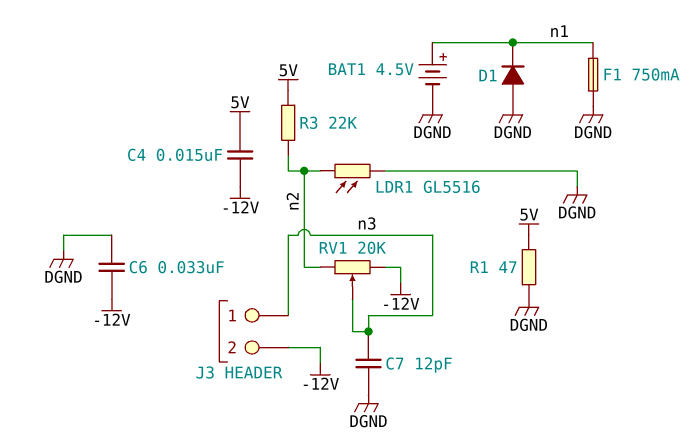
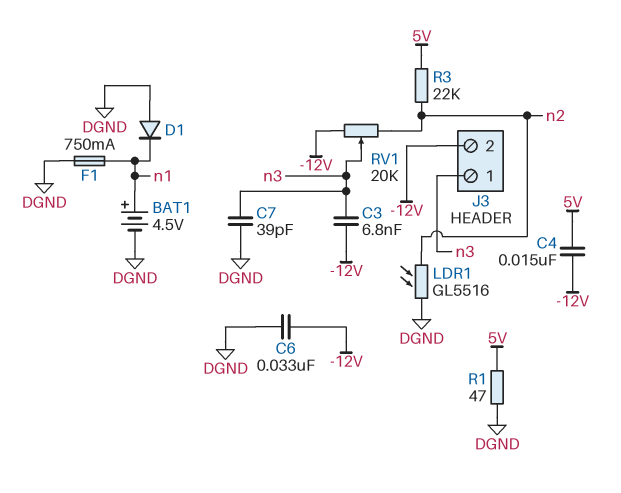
C3: none -> 6.8nF (-12V, n3)
C7: 12pF (DGND, n3) -> 39pF (DGND, n3)

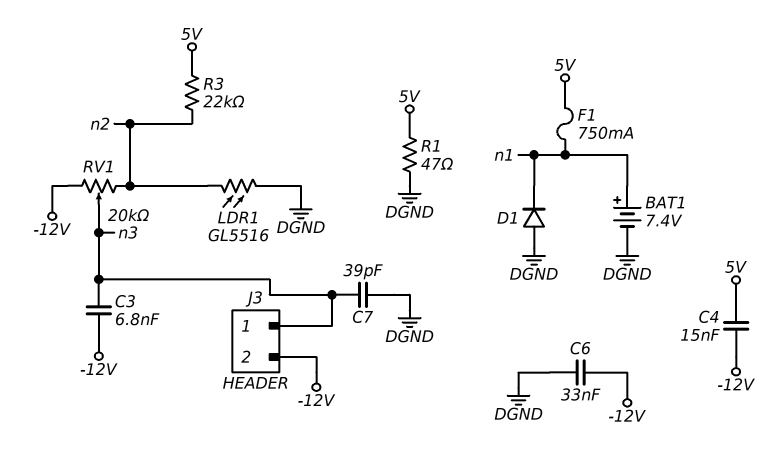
BAT1: 4.5V (plus n1, minus DGND) -> 7.4V (plus n1, minus DGND)
F1: 750mA (DGND, n1) -> 750mA (5V, n1)

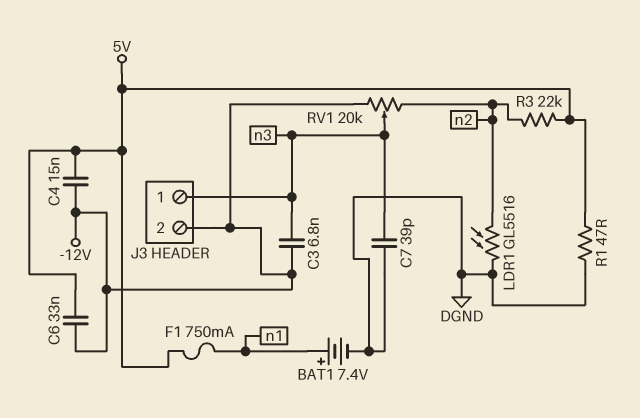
C6: 33nF (-12V, DGND) -> 33nF (-12V, 5V)
D1: diode (A DGND, K n1) -> none

